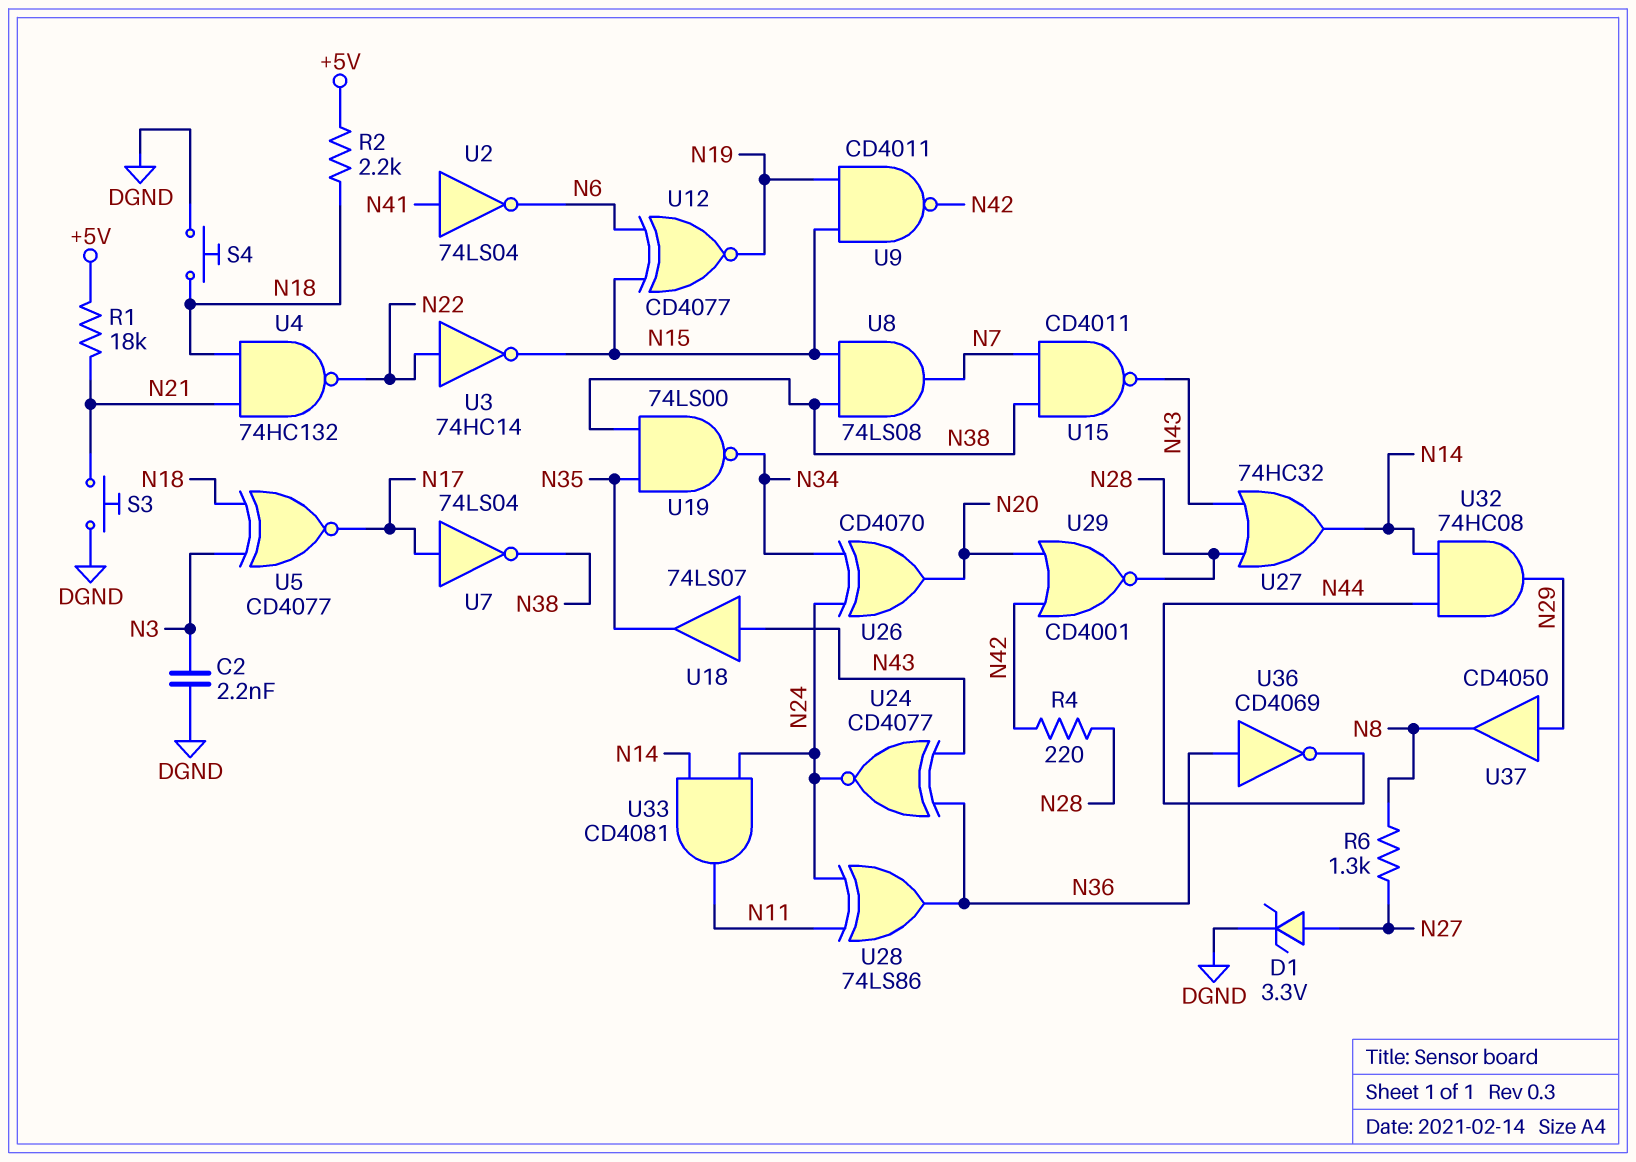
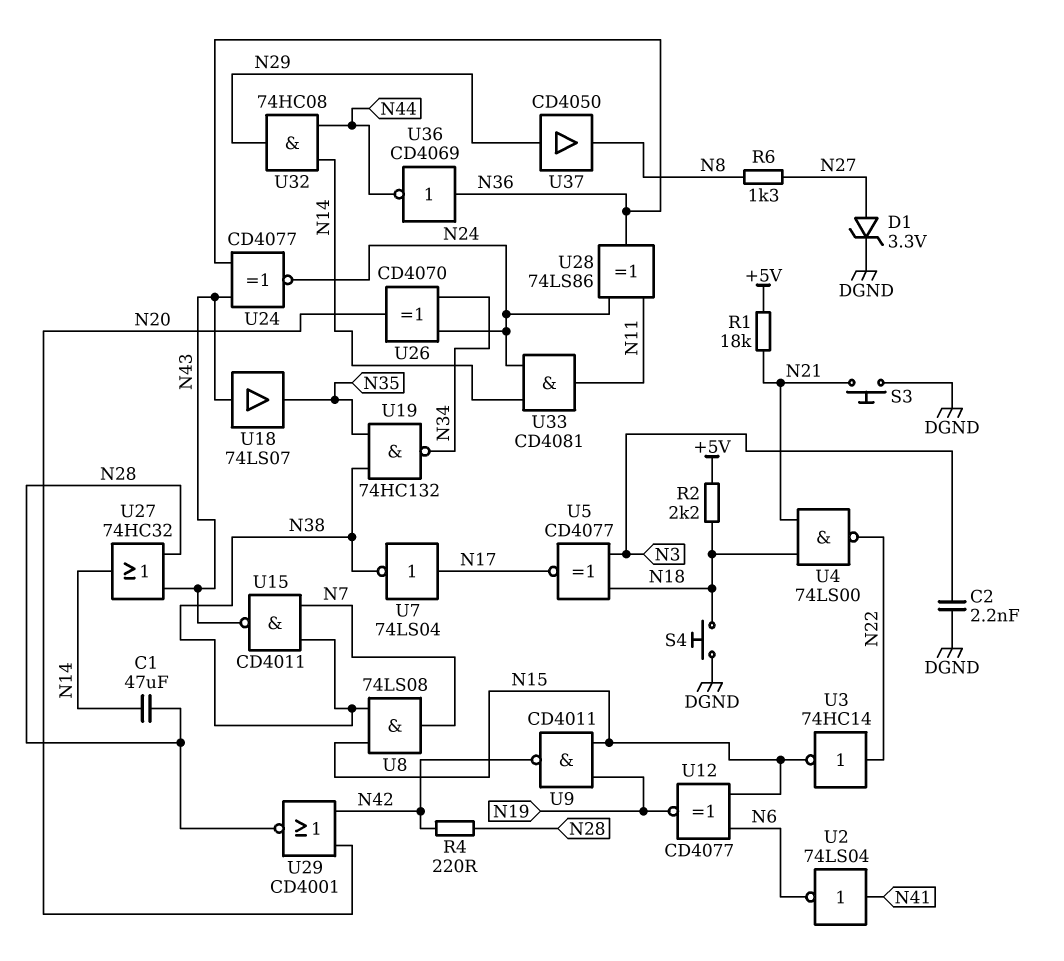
C1: none -> 47uF (N14, N28)
U4: NAND 74HC132 (in N18, in N21, out N22) -> NAND 74LS00 (in N18, in N21, out N22)
U19: NAND 74LS00 (in N35, in N38, out N34) -> NAND 74HC132 (in N35, in N38, out N34)

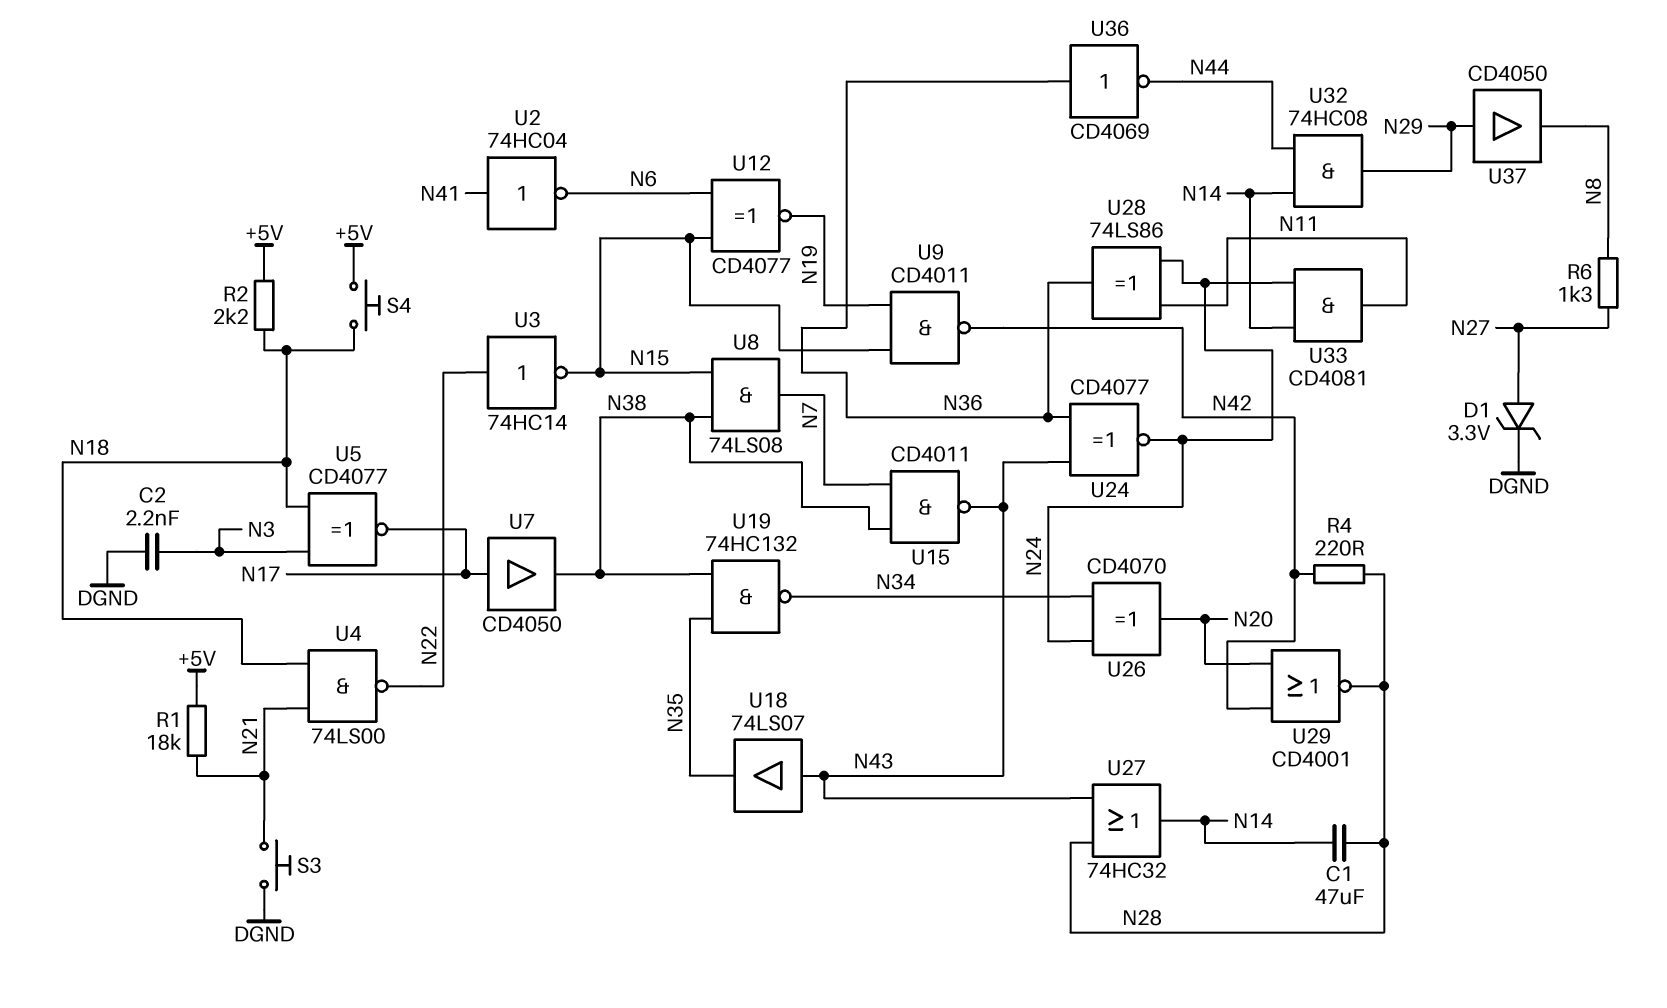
S4: button (DGND, N18) -> button (+5V, N18)
U2: NOT 74LS04 (in N41, out N6) -> NOT 74HC04 (in N41, out N6)
U7: NOT 74LS04 (in N17, out N38) -> buffer CD4050 (in N17, out N38)

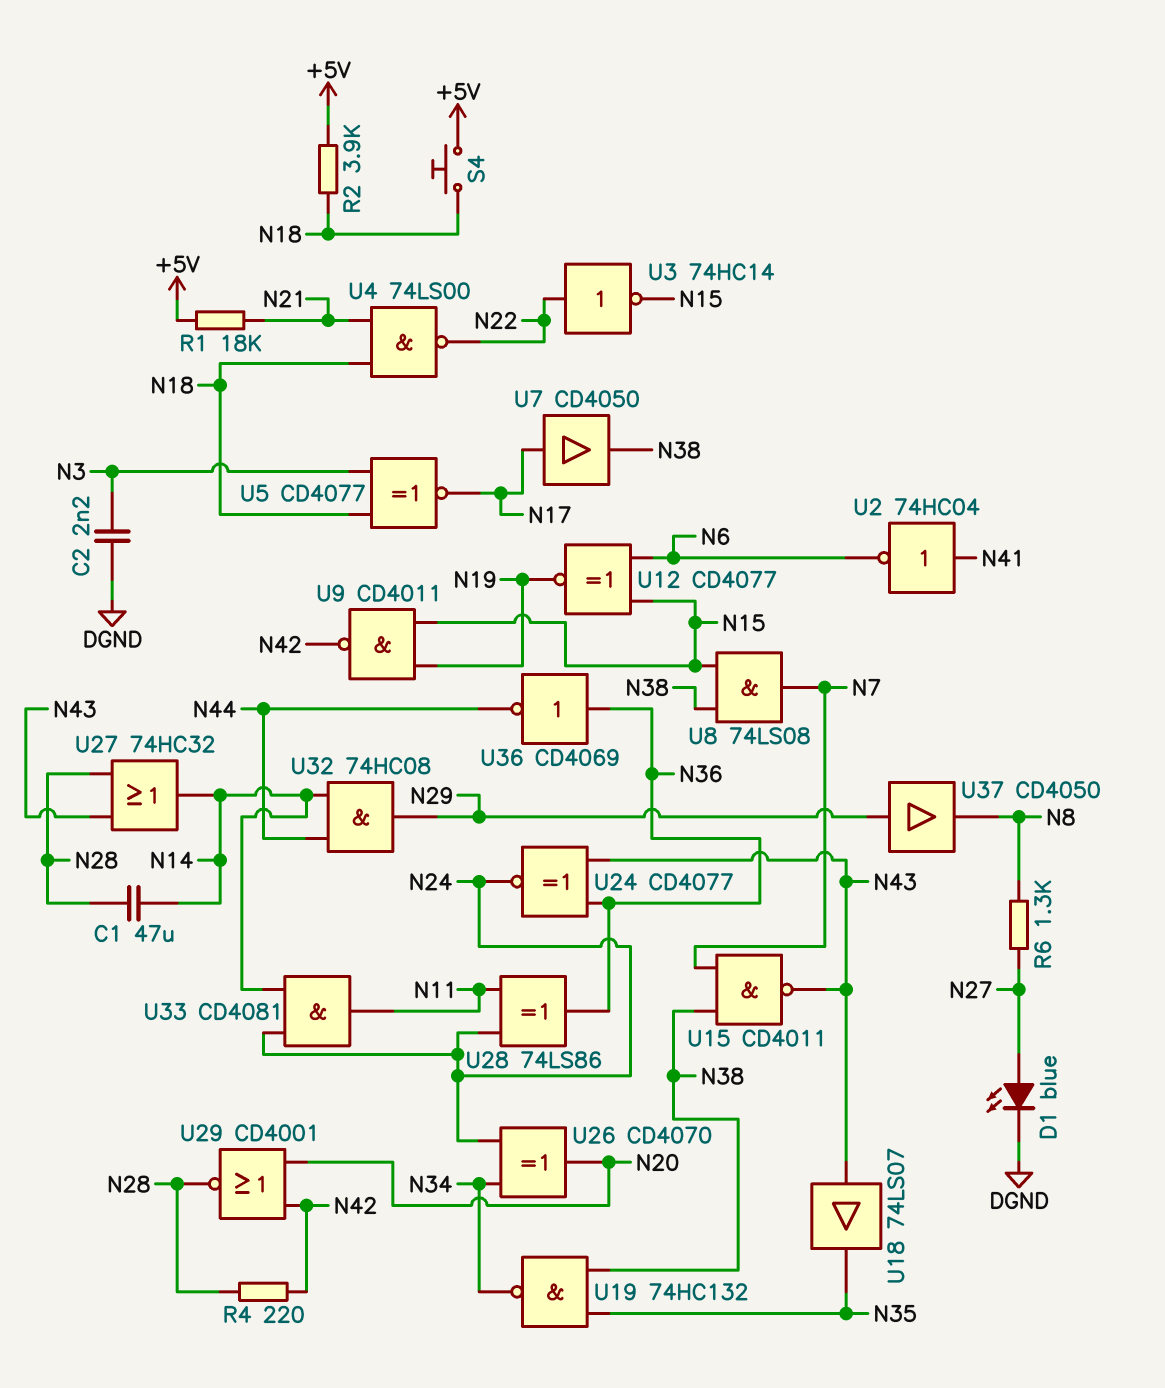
D1: zener 3.3V (A N27, K DGND) -> LED blue (A N27, K DGND)
R2: 2.2k (+5V, N18) -> 3.9k (+5V, N18)
S3: button (DGND, N21) -> none

